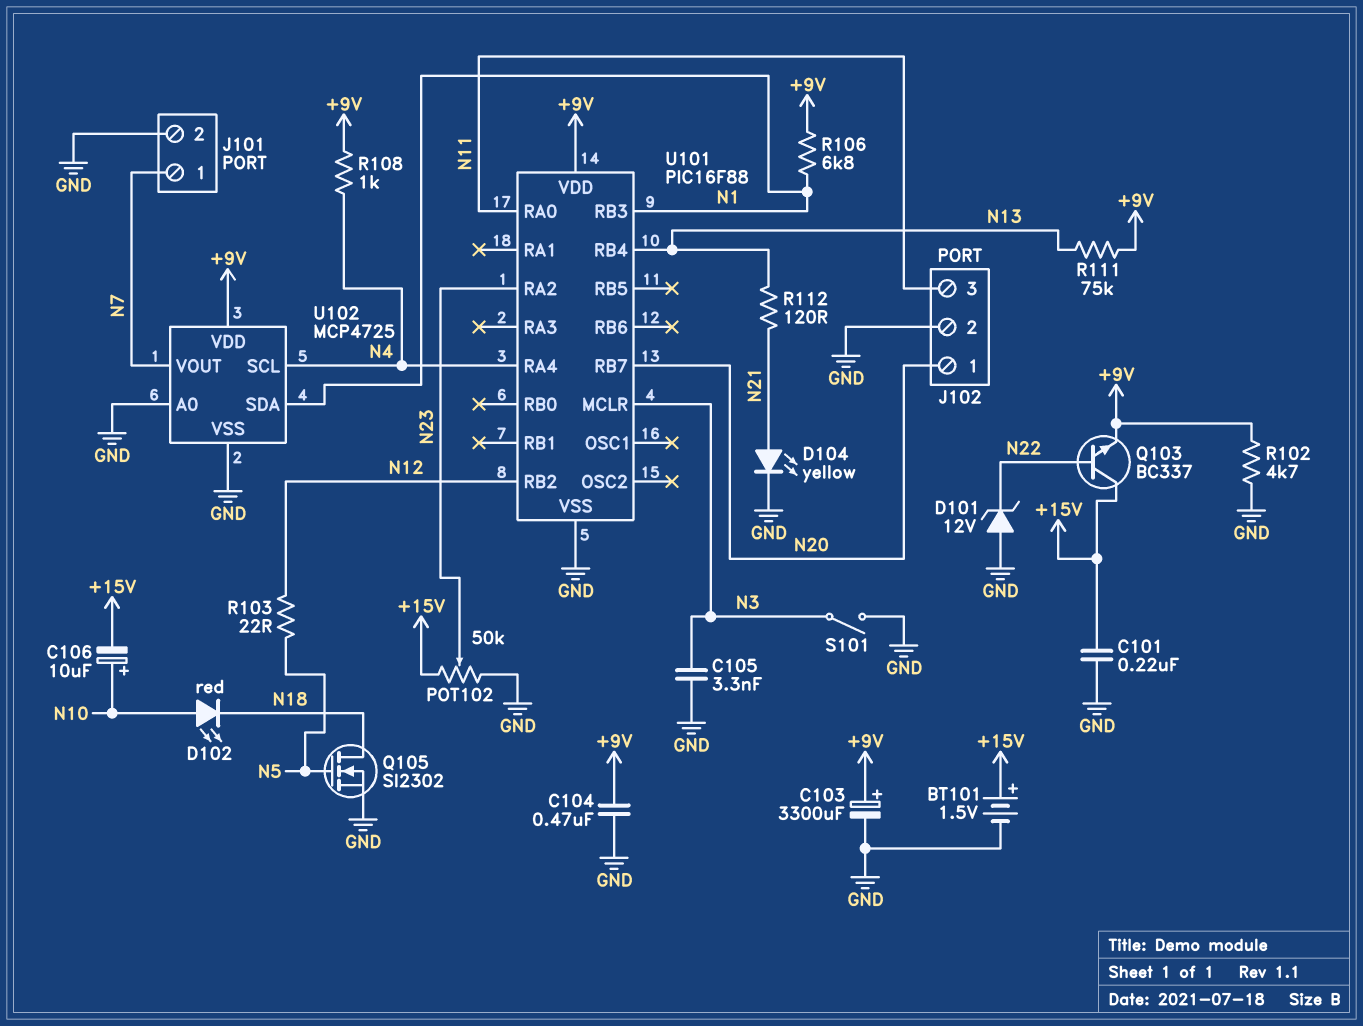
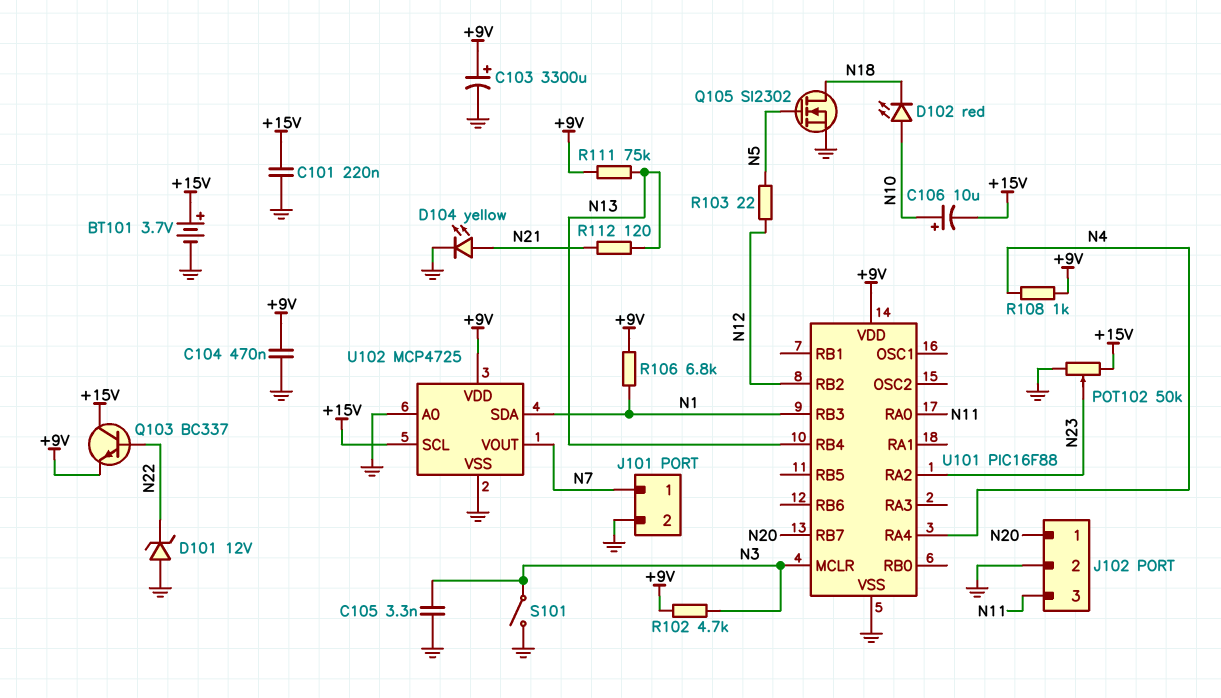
BT101: 1.5V (plus +15V, minus GND) -> 3.7V (plus +15V, minus GND)
R102: 4.7k (+9V, GND) -> 4.7k (+9V, N3)
U102 pin SCL: N4 -> +15V

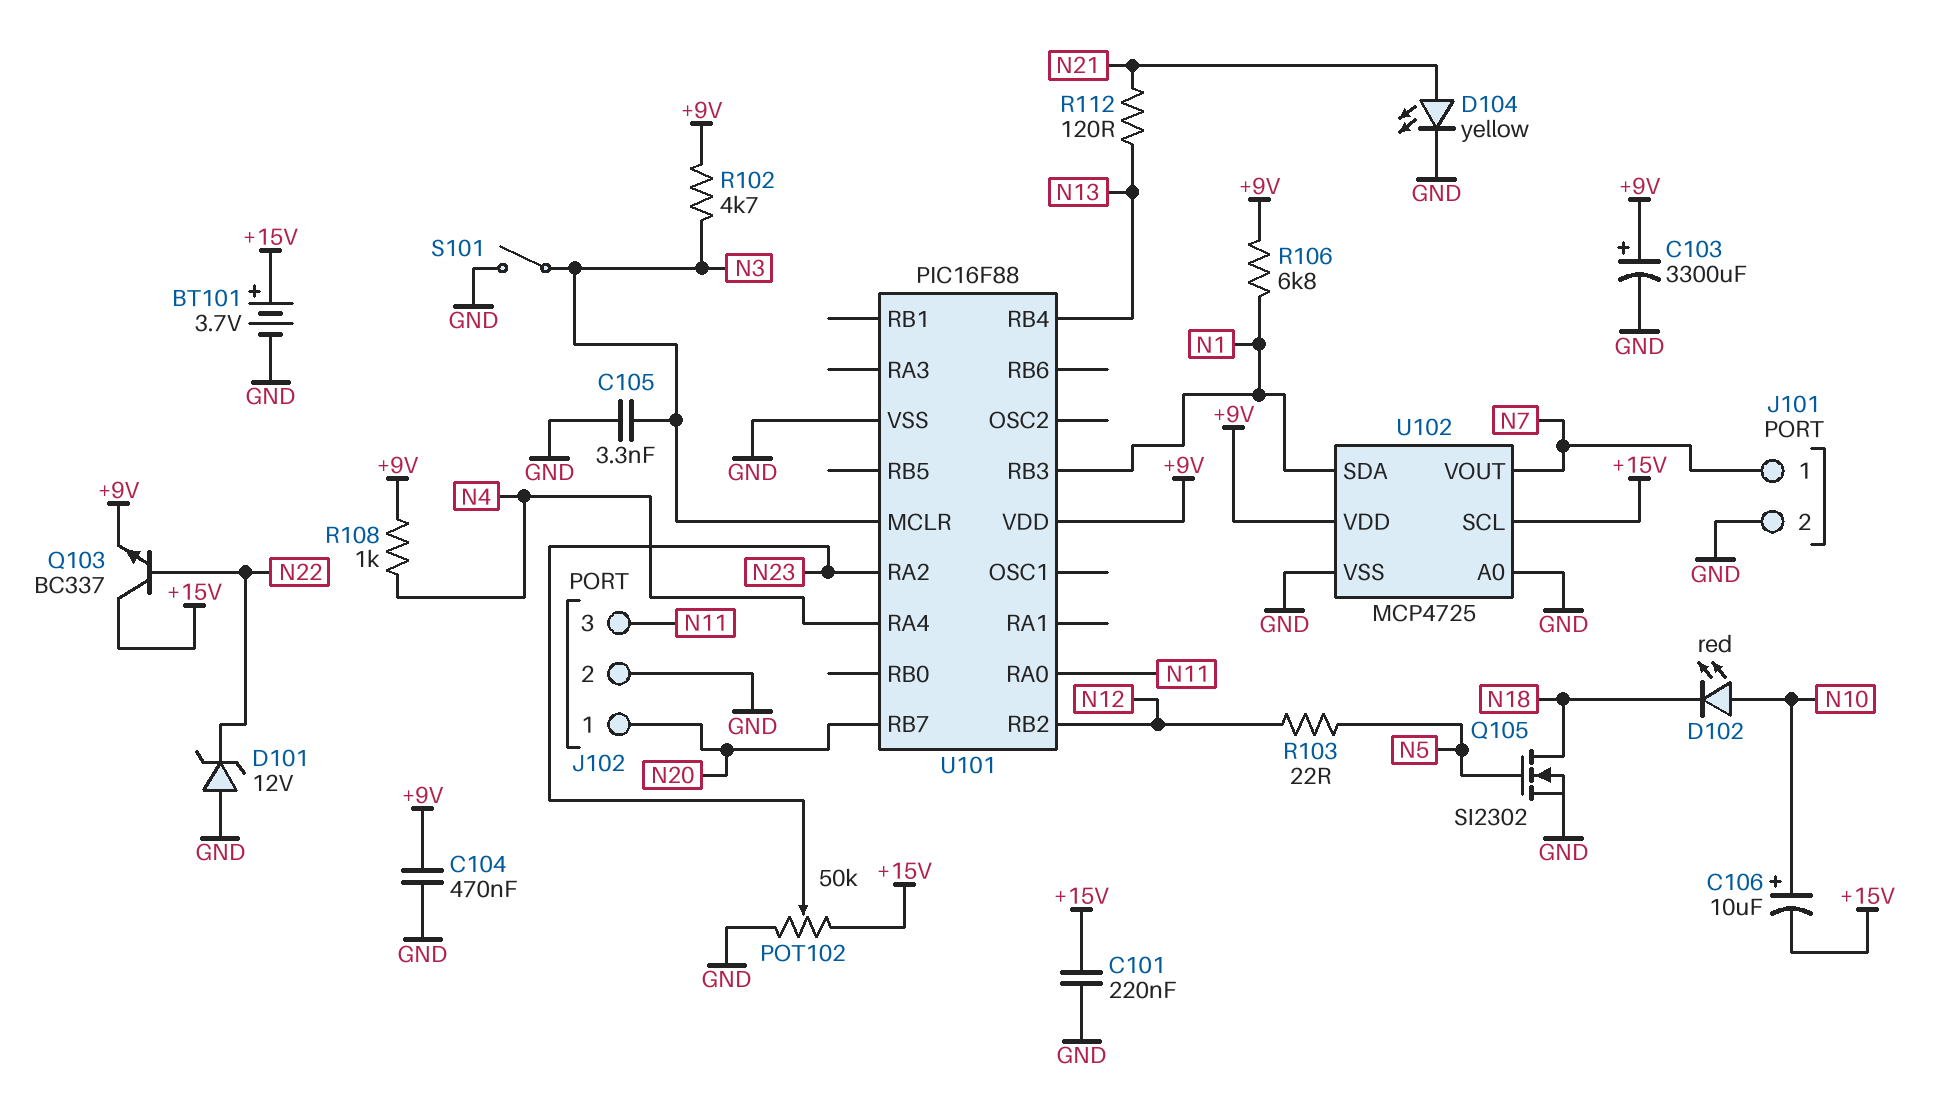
R111: 75k (+9V, N13) -> none

